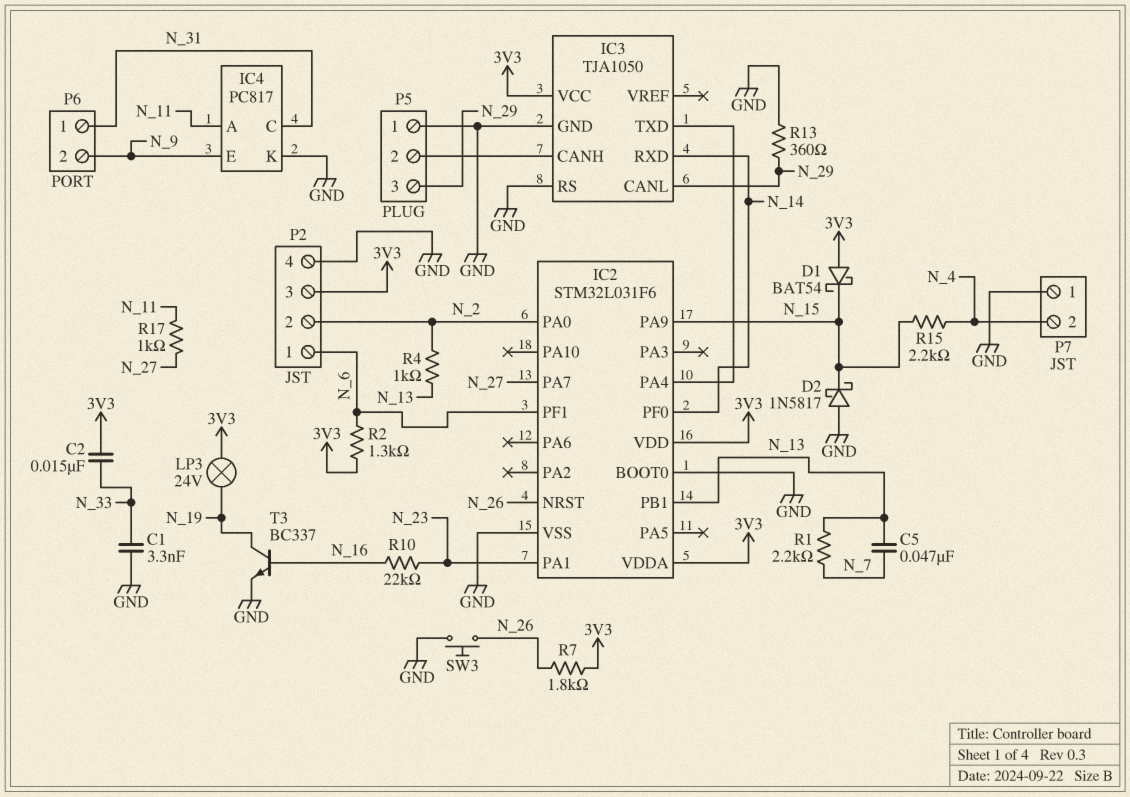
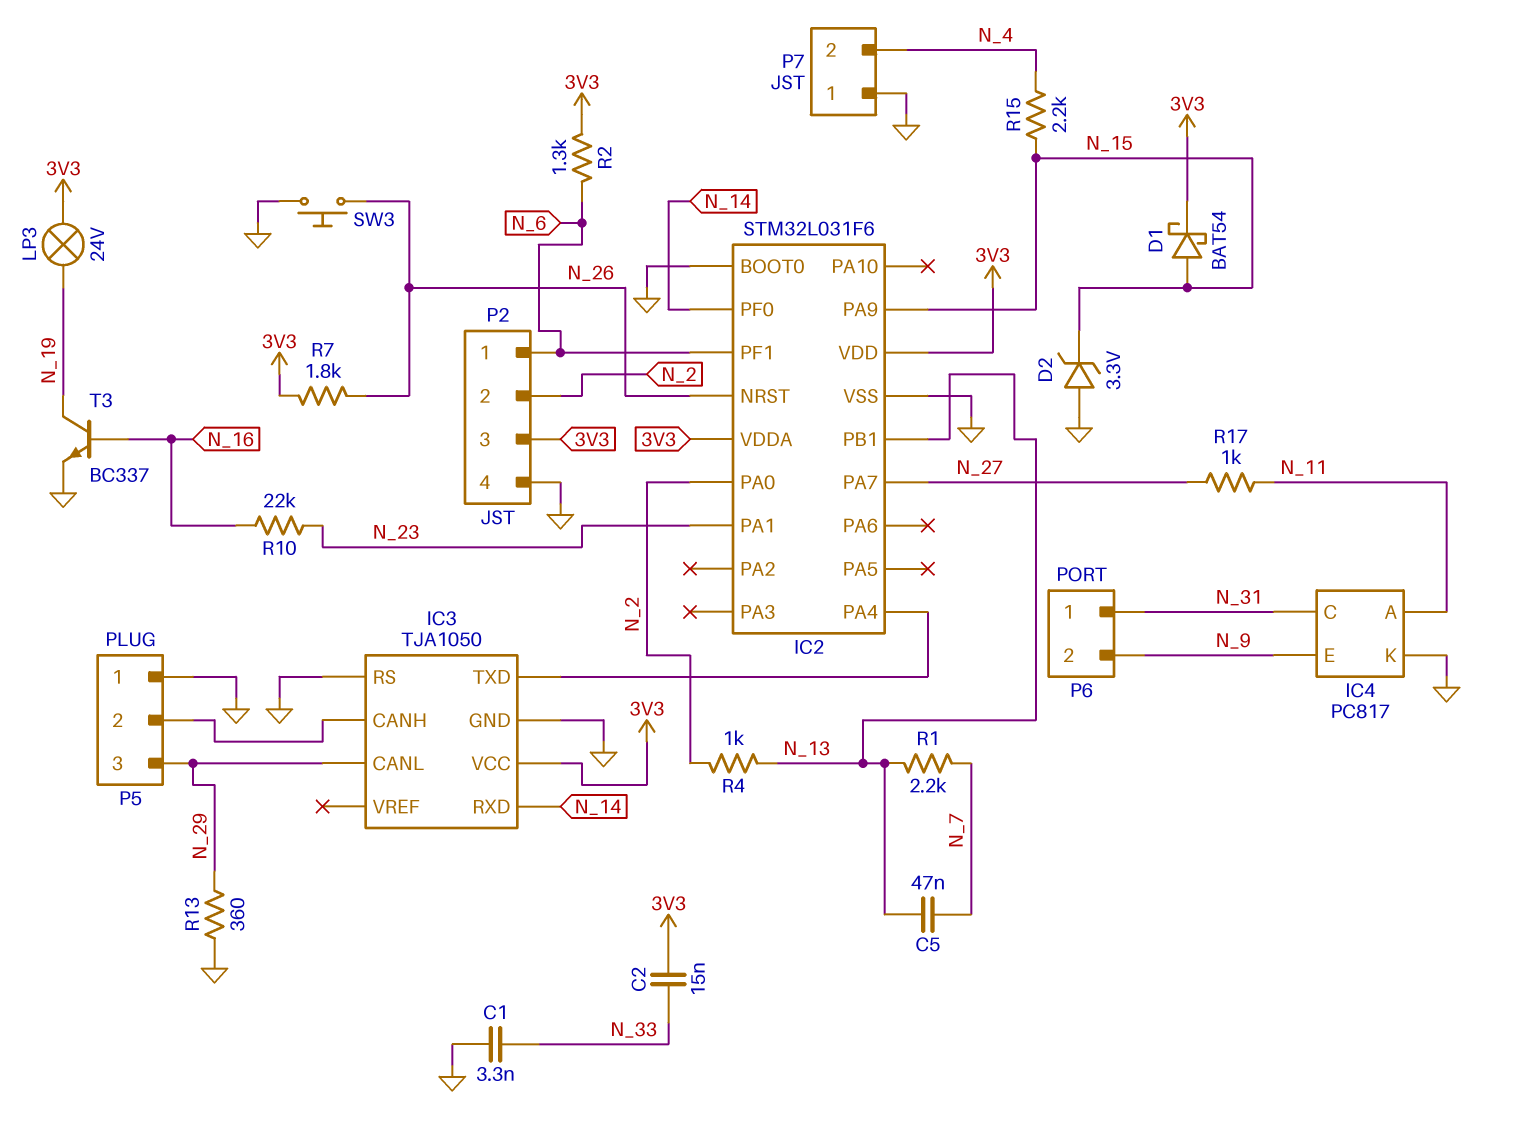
D1: schottky BAT54 (A 3V3, K N_15) -> schottky BAT54 (A N_15, K 3V3)
D2: schottky 1N5817 (A GND, K N_15) -> zener 3.3V (A GND, K N_15)

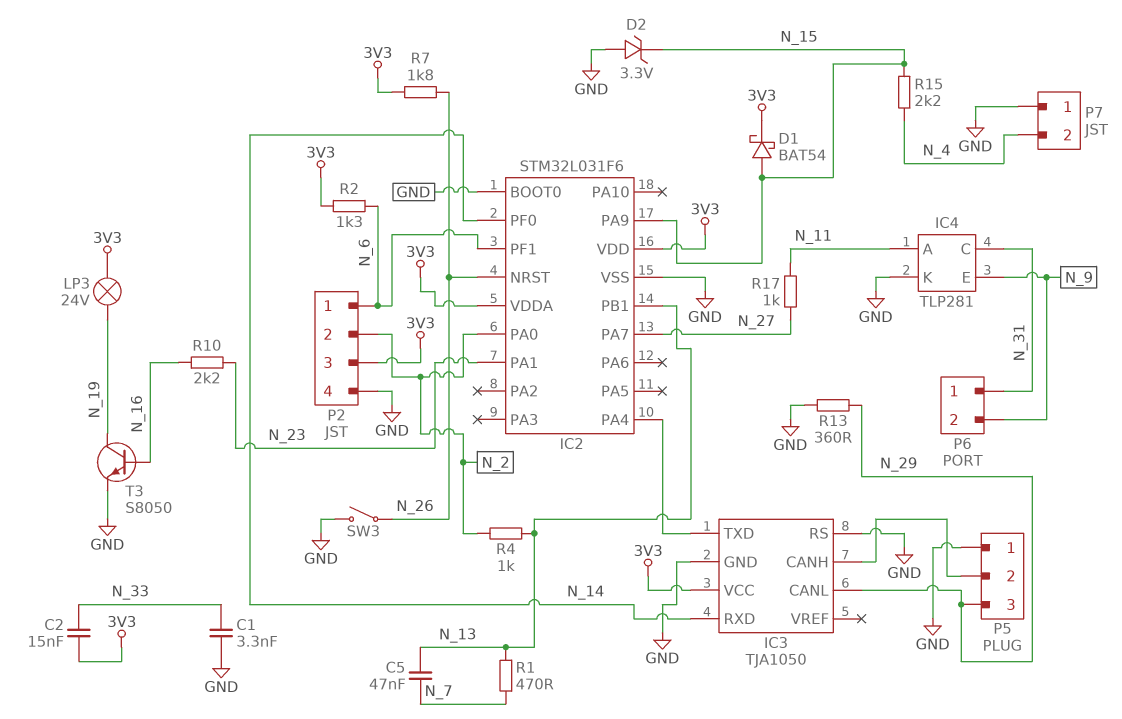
IC4: PC817 -> TLP281
R1: 2.2k (N_7, N_13) -> 470 (N_7, N_13)
R10: 22k (N_16, N_23) -> 2.2k (N_16, N_23)
SW3: button (GND, N_26) -> switch (GND, N_26)
T3: NPN BC337 (B N_16, C N_19, E GND) -> NPN S8050 (B N_16, C N_19, E GND)

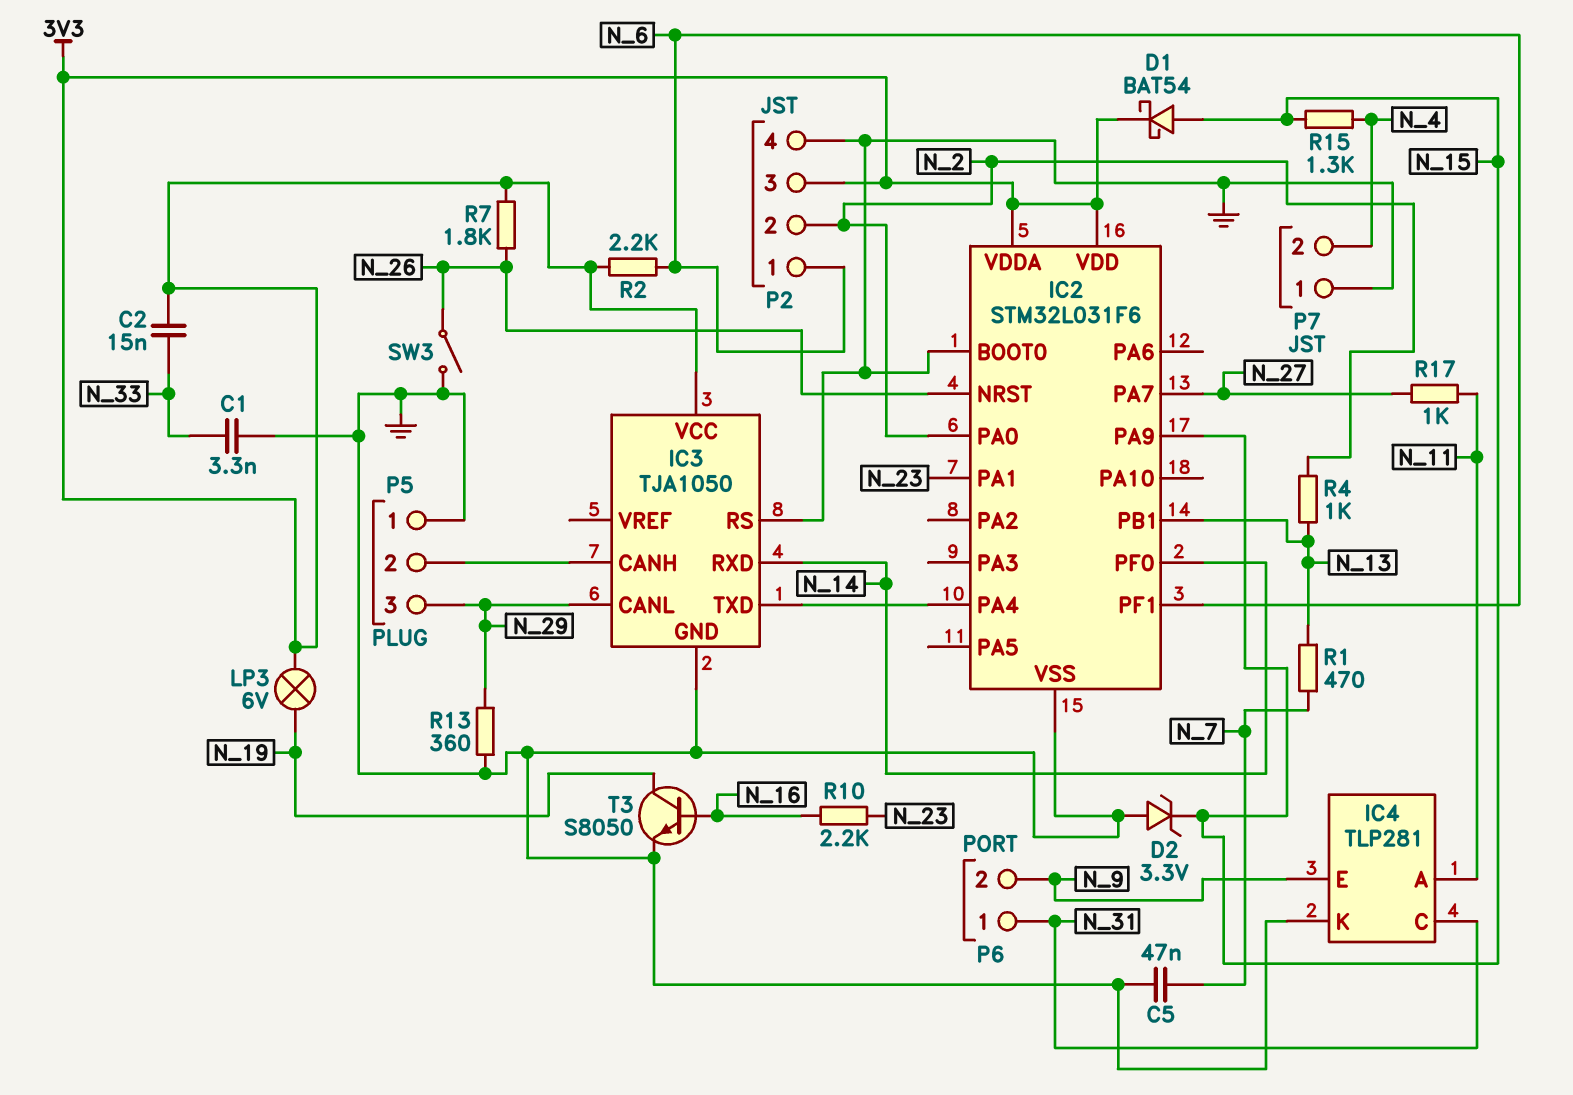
C5: 47nF (N_7, N_13) -> 47nF (GND, N_7)
LP3: lamp 24V (3V3, N_19) -> lamp 6V (3V3, N_19)
R2: 1.3k (3V3, N_6) -> 2.2k (3V3, N_6)
R15: 2.2k (N_4, N_15) -> 1.3k (N_4, N_15)

